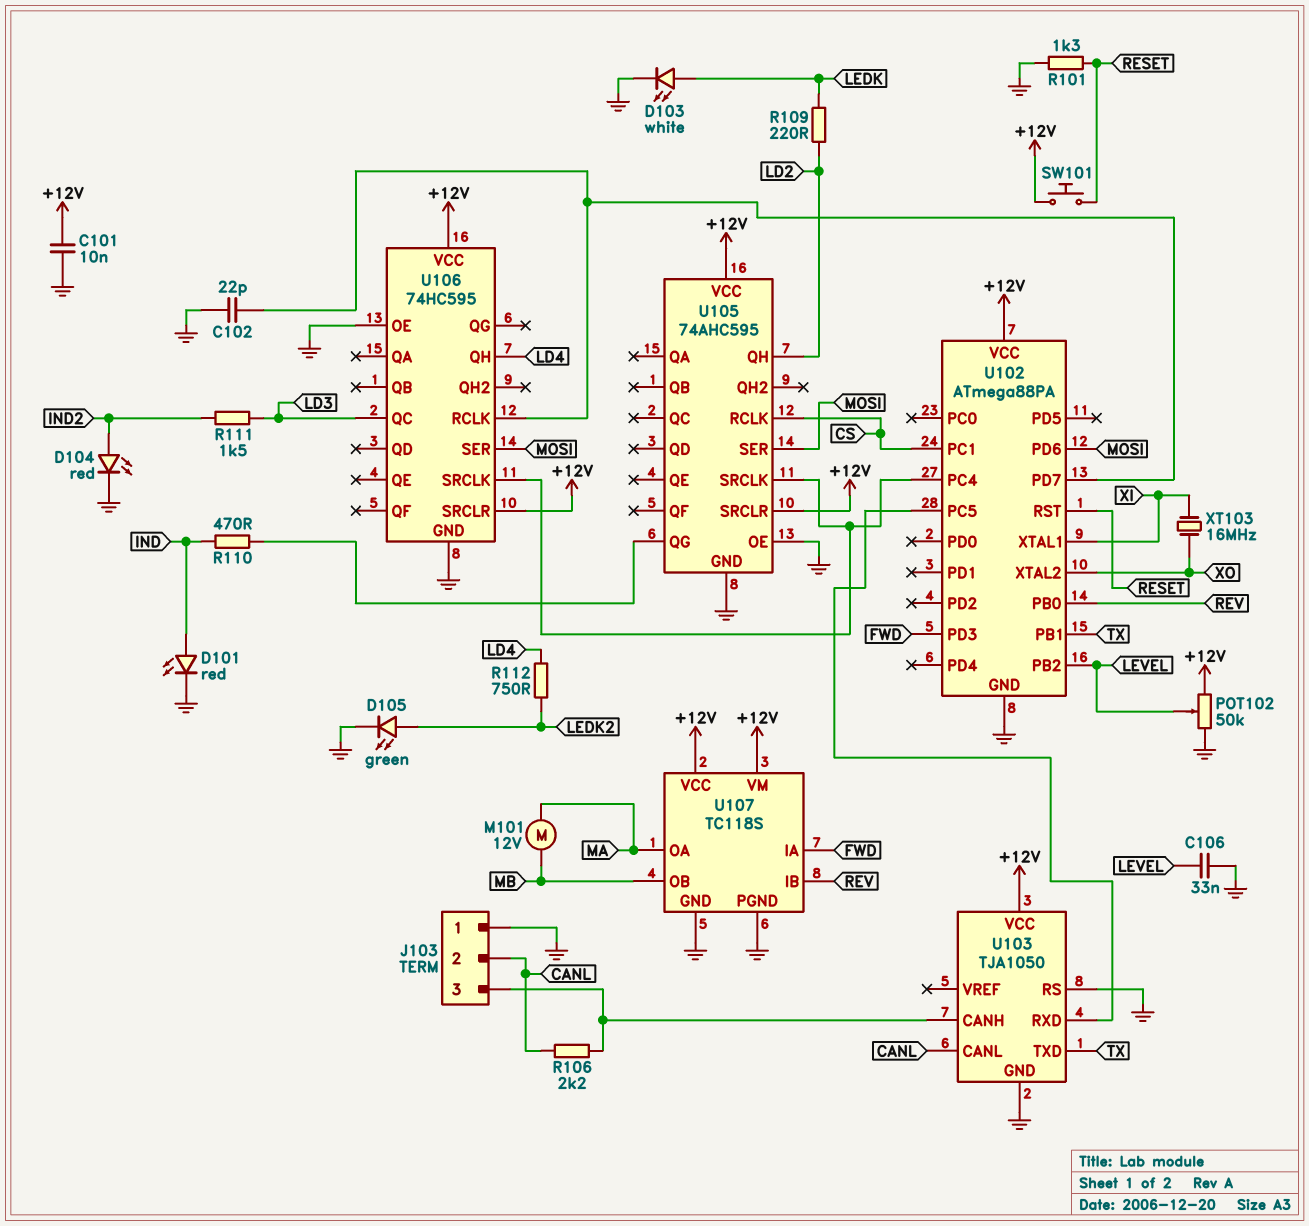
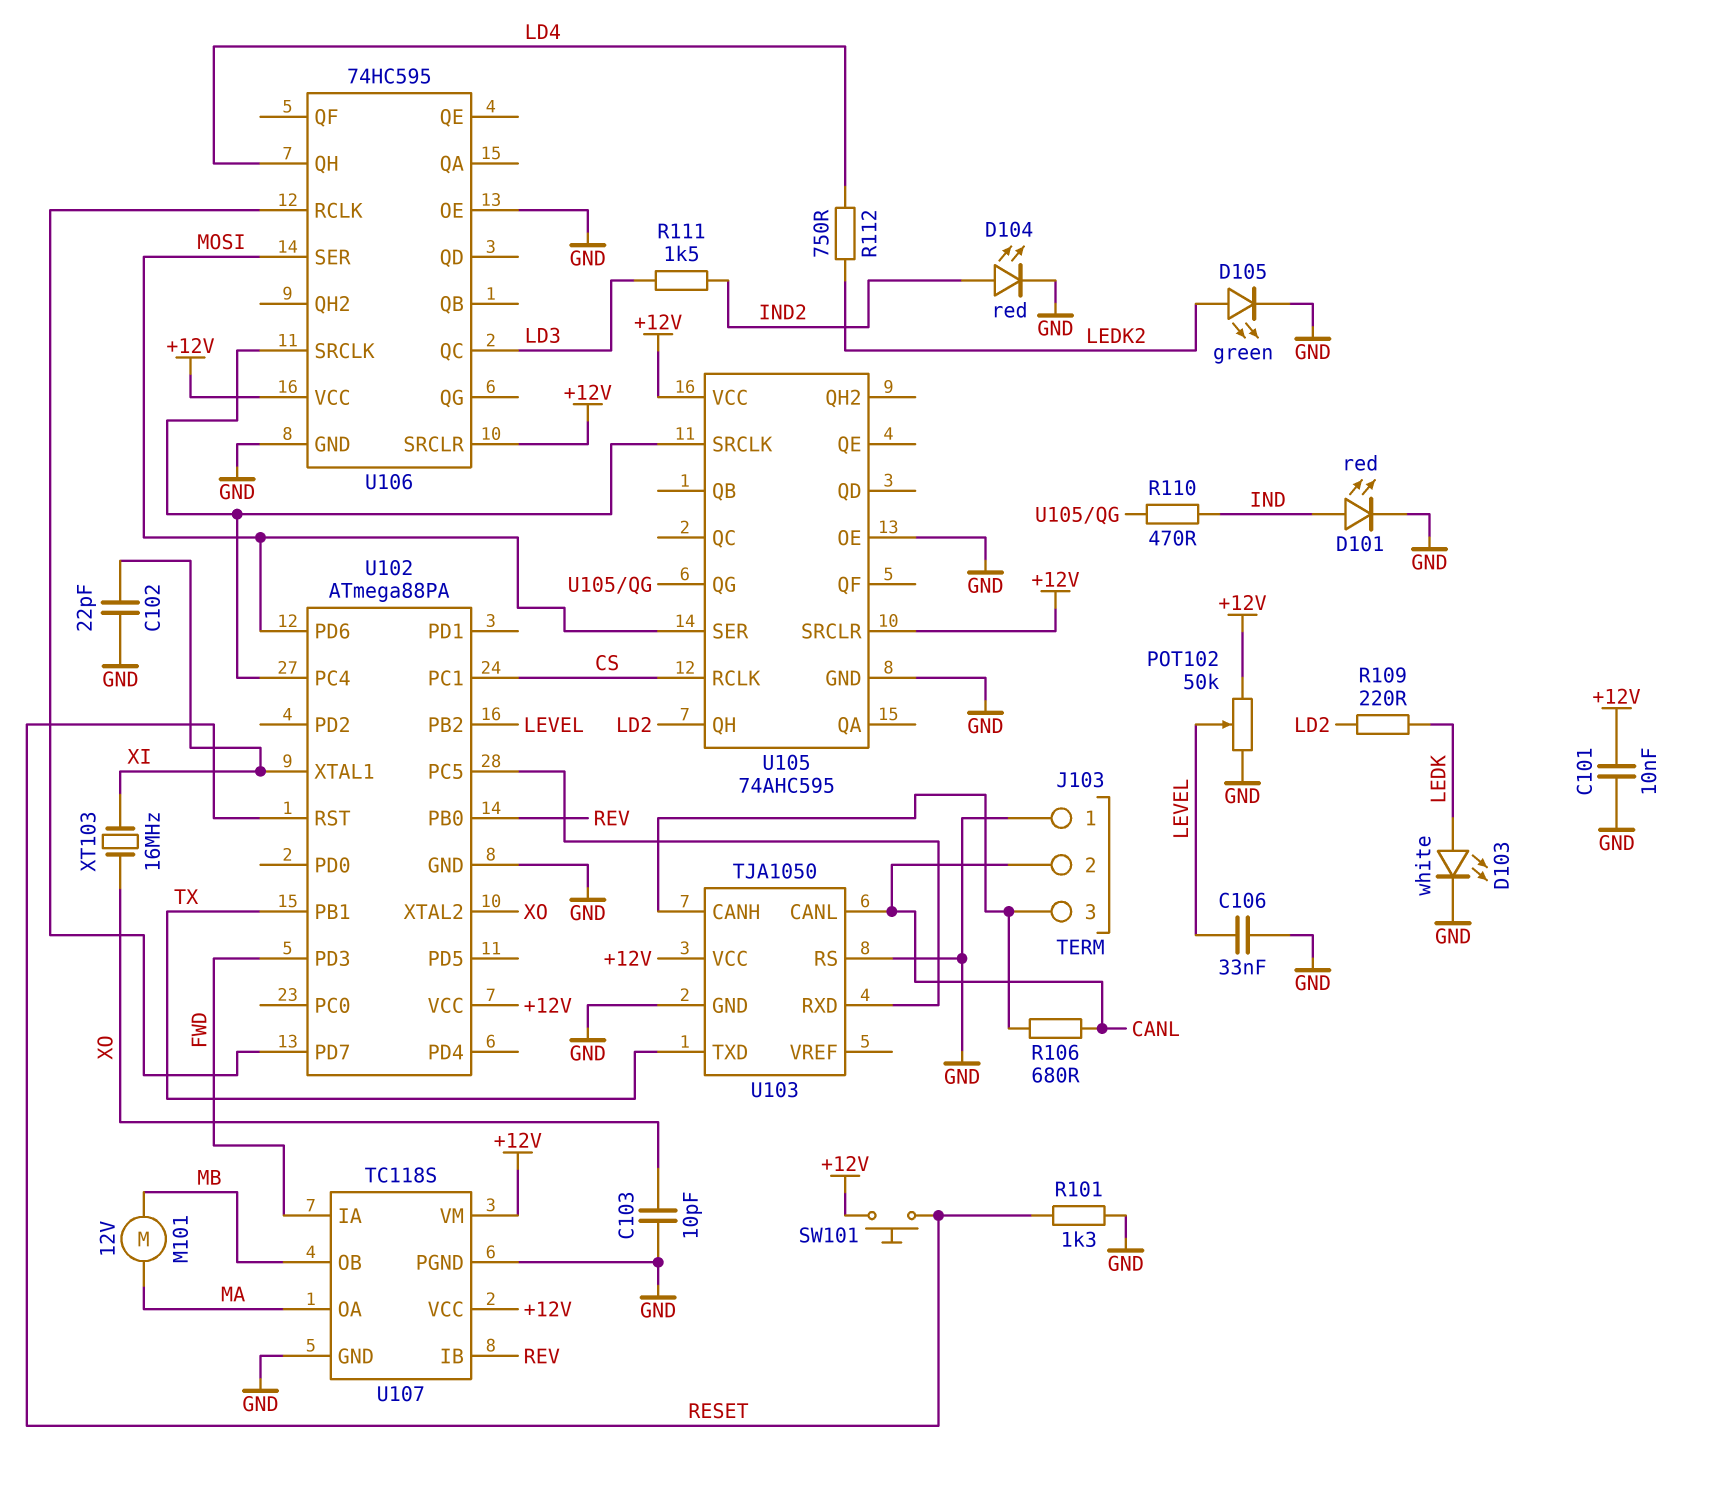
C102: 22pF (GND, U102/PD7) -> 22pF (GND, XI)
C103: none -> 10pF (GND, XO)
R106: 2.2k (CANL, J103/3) -> 680 (CANL, J103/3)

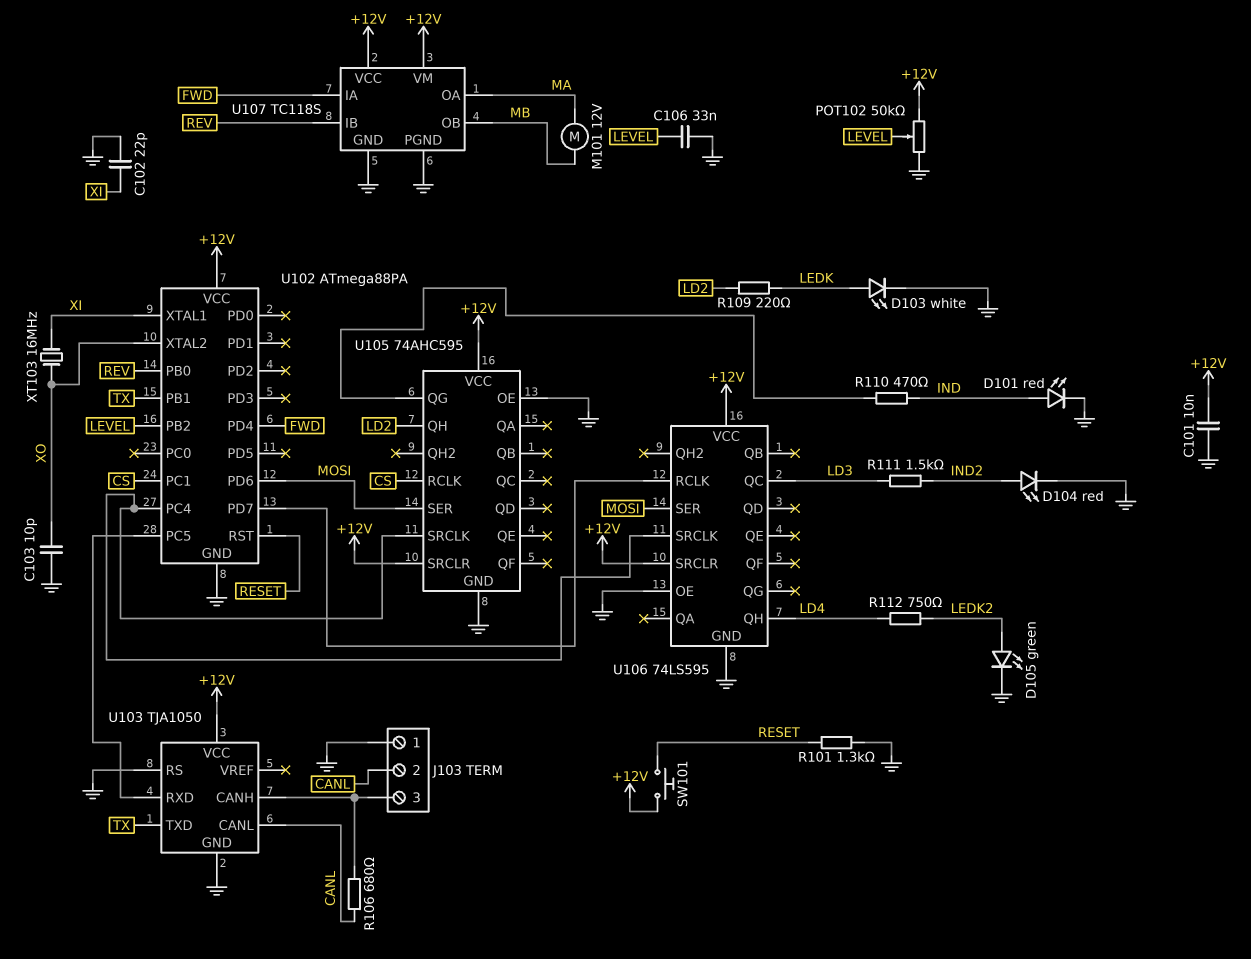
U102 pin PD3: FWD -> none
U102 pin PD4: none -> FWD
U106: 74HC595 -> 74LS595

